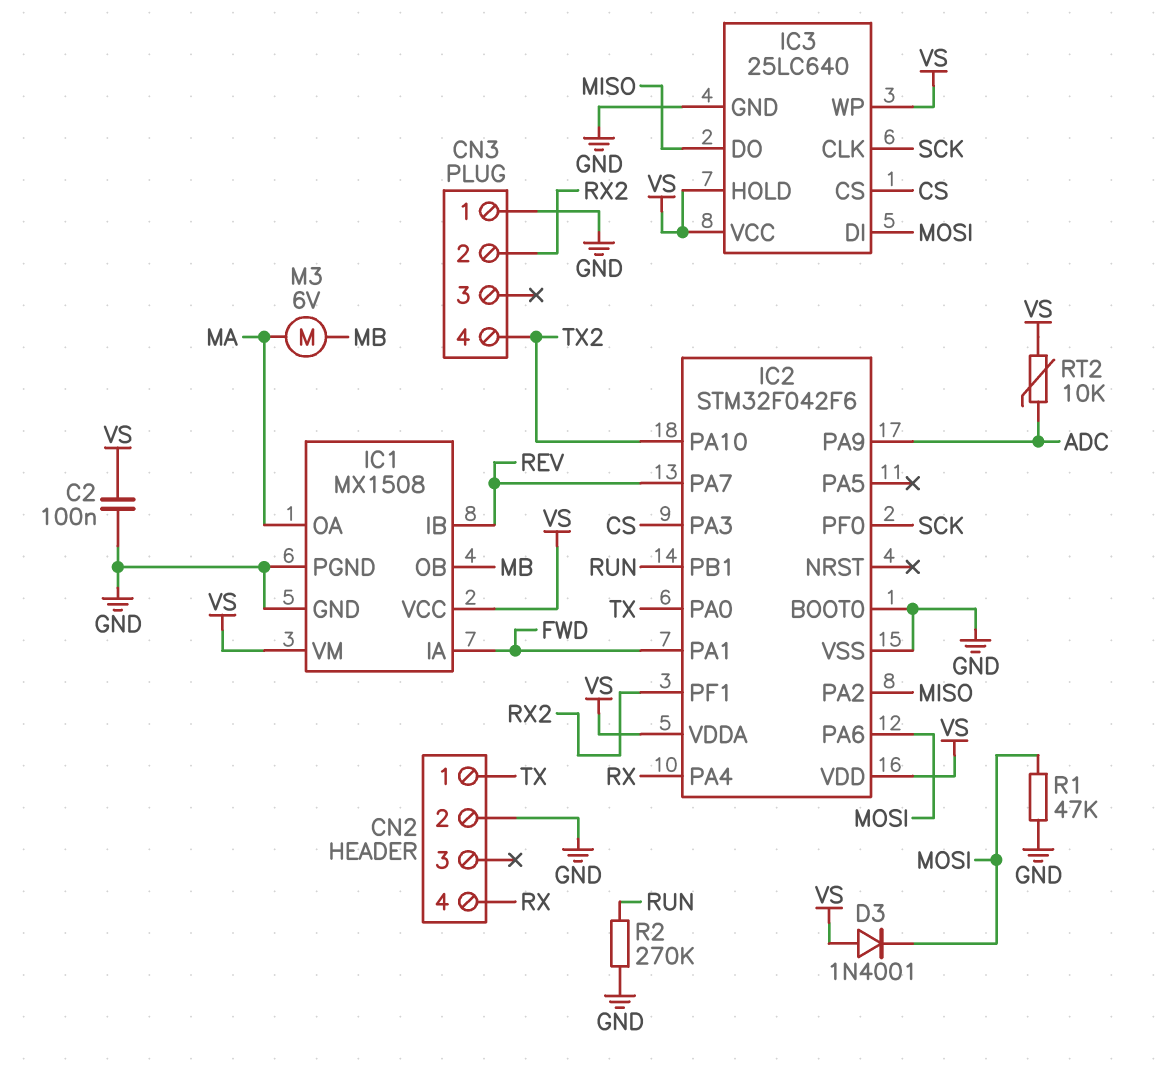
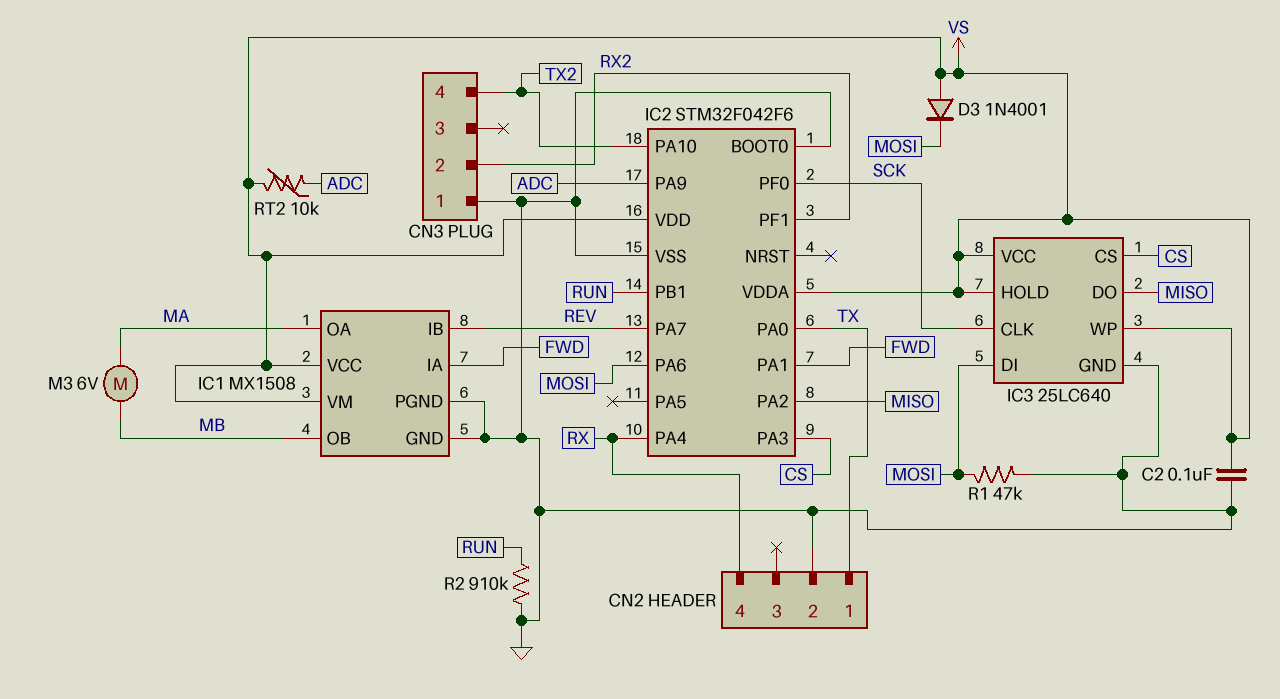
R2: 270k (GND, RUN) -> 910k (GND, RUN)

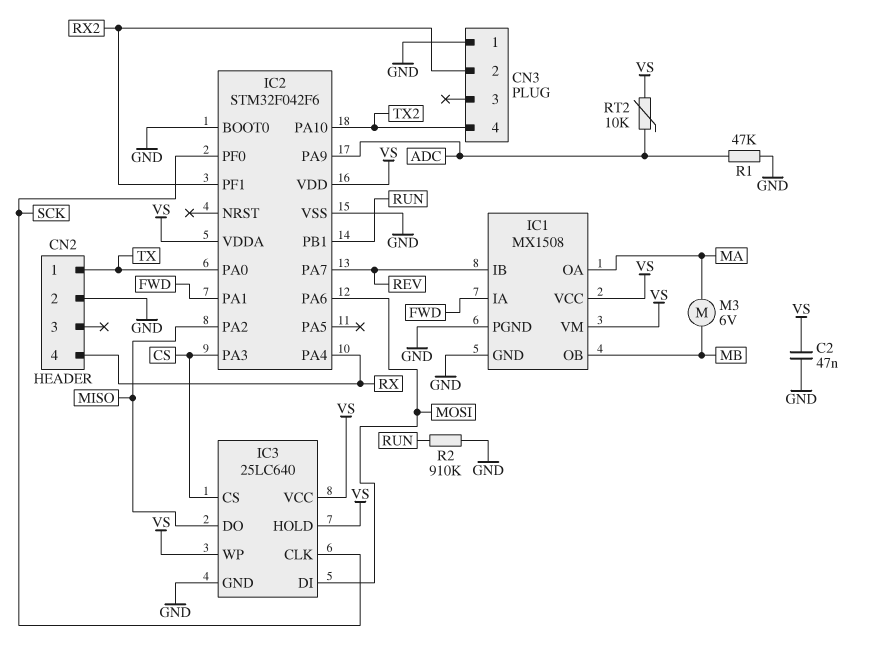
C2: 100nF (GND, VS) -> 47nF (GND, VS)
D3: diode 1N4001 (A VS, K MOSI) -> none
R1: 47k (GND, MOSI) -> 47k (ADC, GND)

